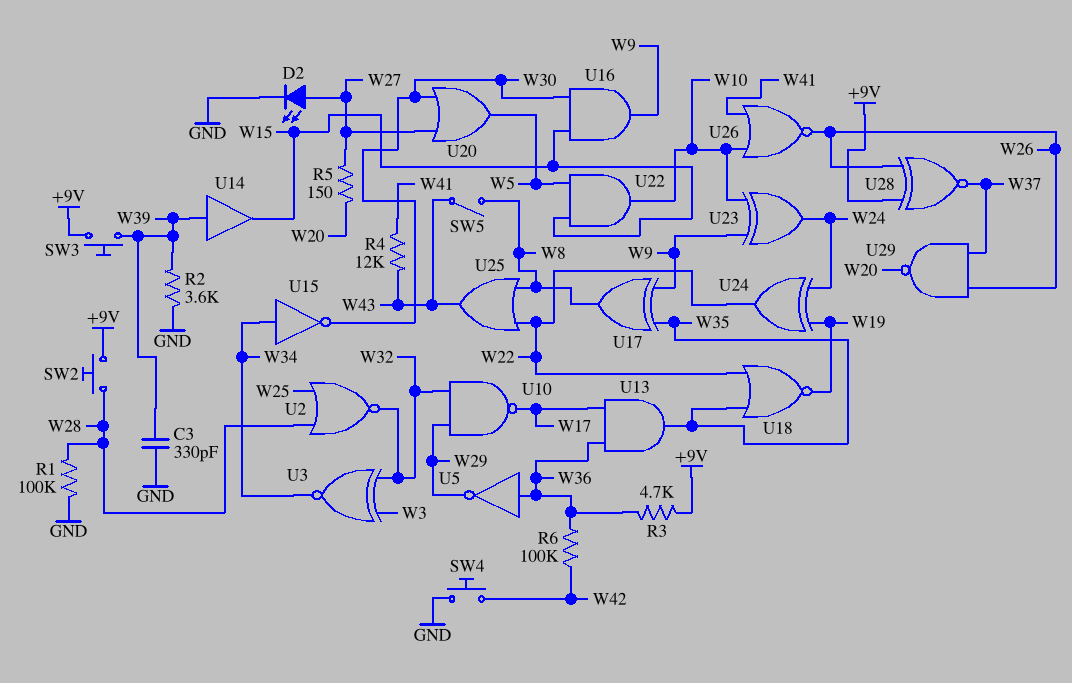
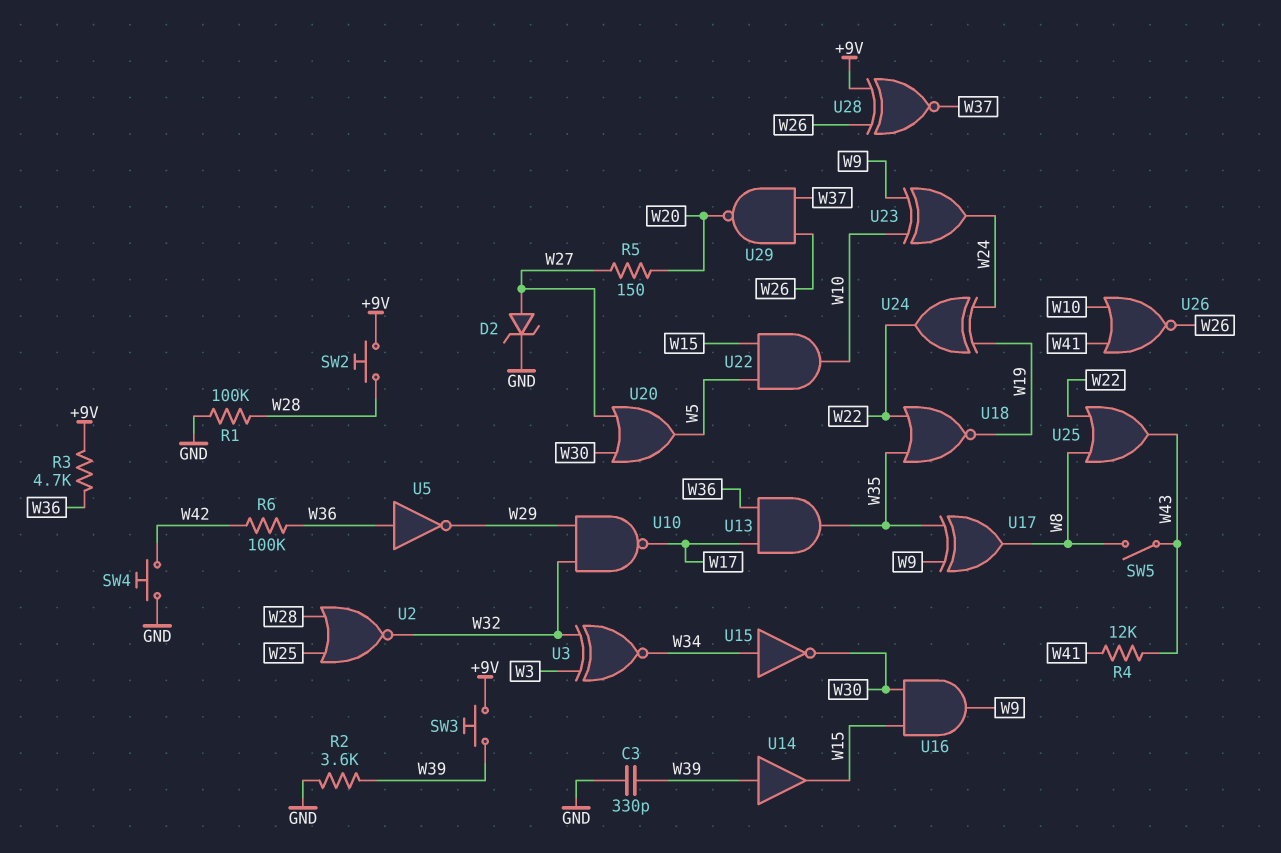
D2: LED (A W27, K GND) -> zener (A W27, K GND)

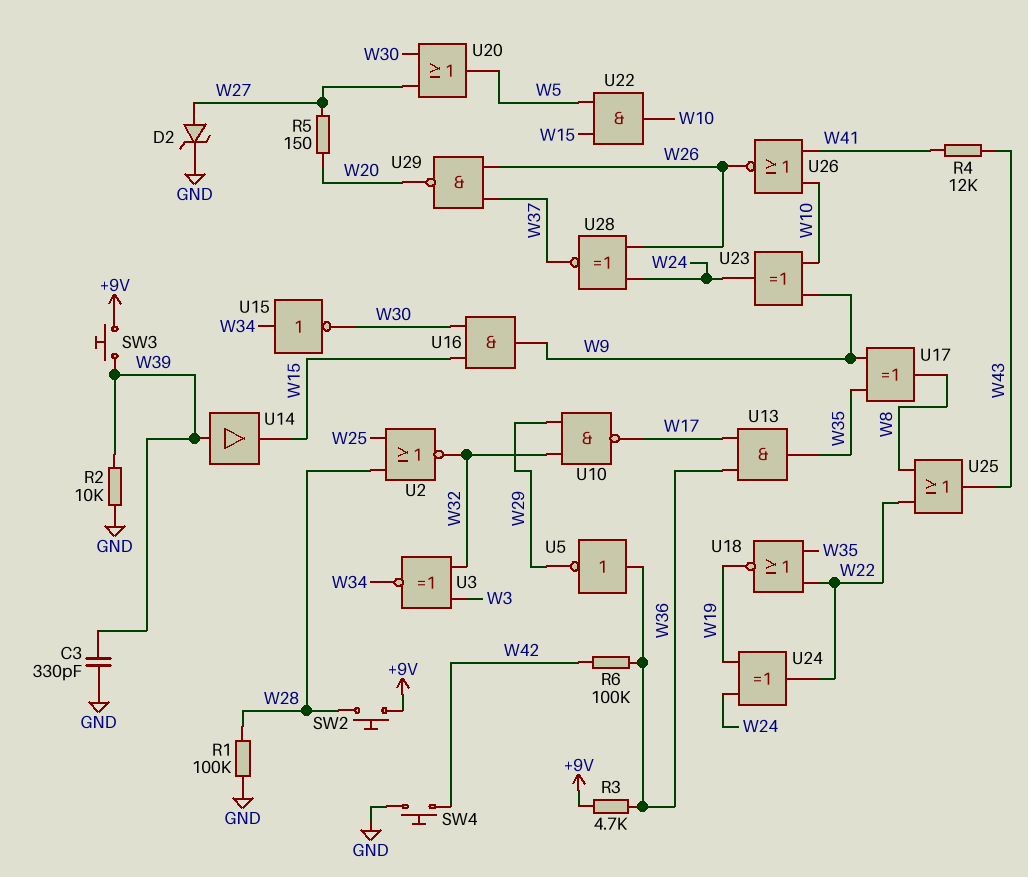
R2: 3.6k (GND, W39) -> 10k (GND, W39)
SW5: switch (W8, W43) -> none
U28: XNOR (in +9V, in W26, out W37) -> XNOR (in W24, in W26, out W37)

